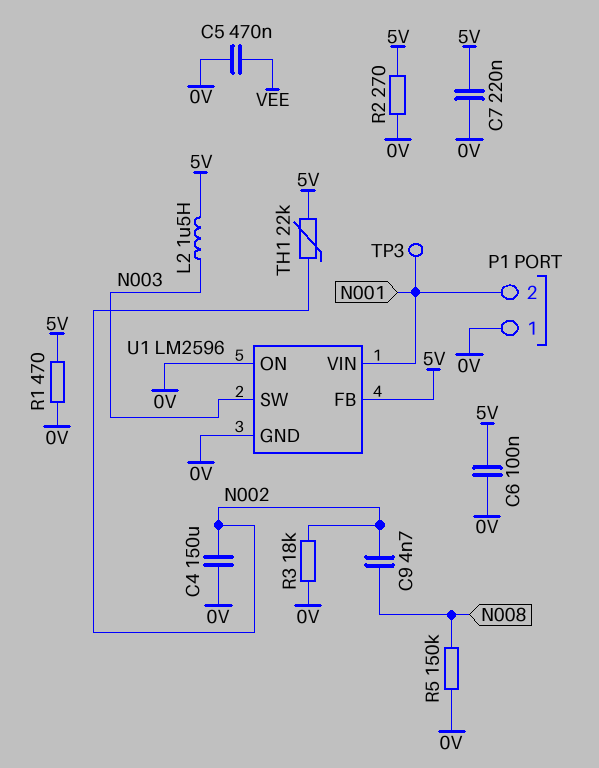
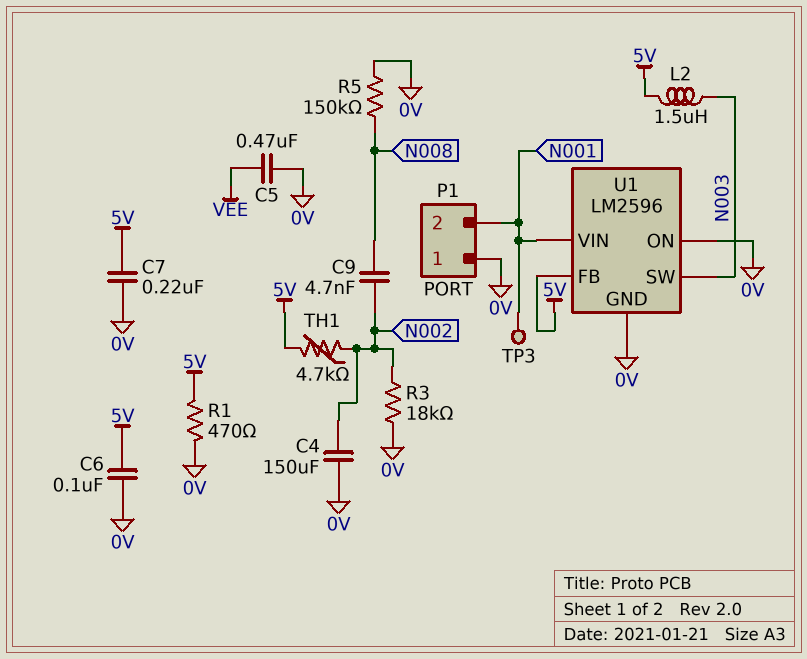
R2: 270 (0V, 5V) -> none
TH1: 22k (5V, N002) -> 4.7k (5V, N002)

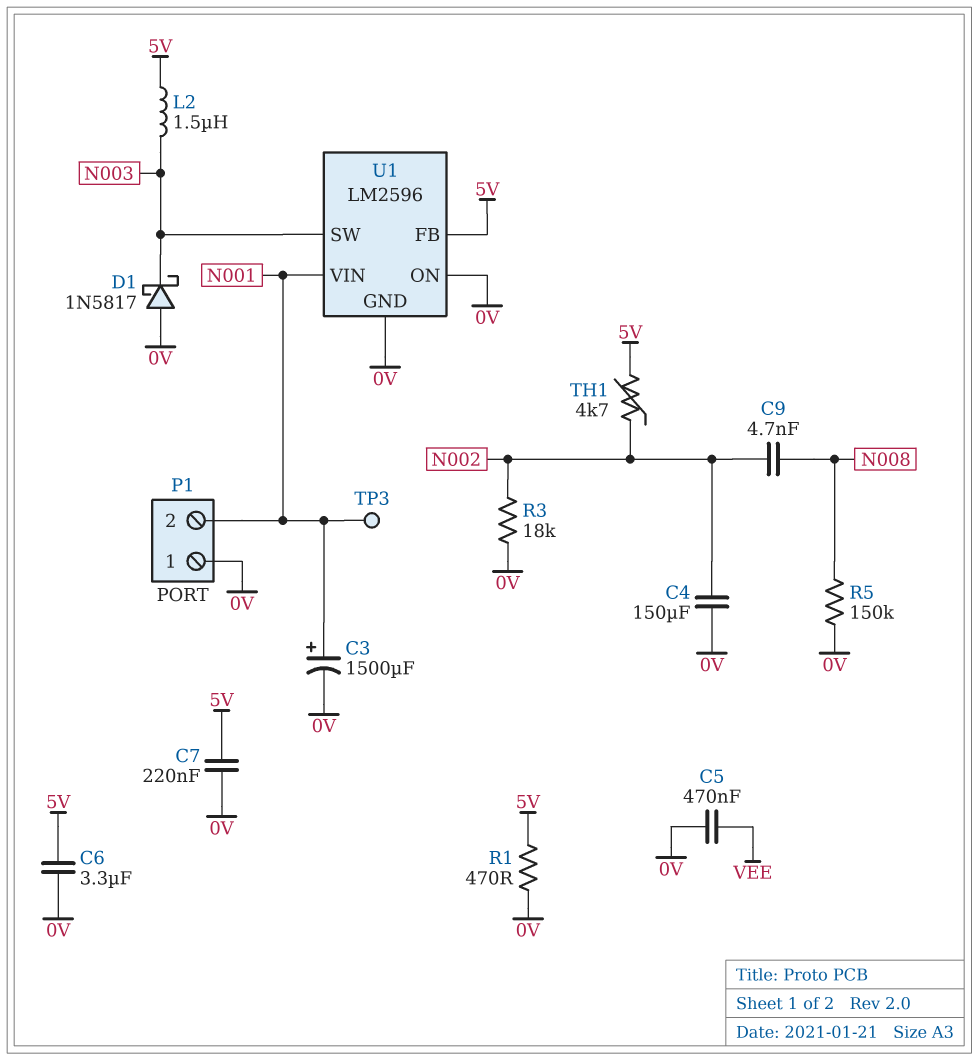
C3: none -> 1500uF (plus N001, minus 0V)
C6: 100nF (0V, 5V) -> 3.3uF (0V, 5V)
D1: none -> schottky 1N5817 (A 0V, K N003)

